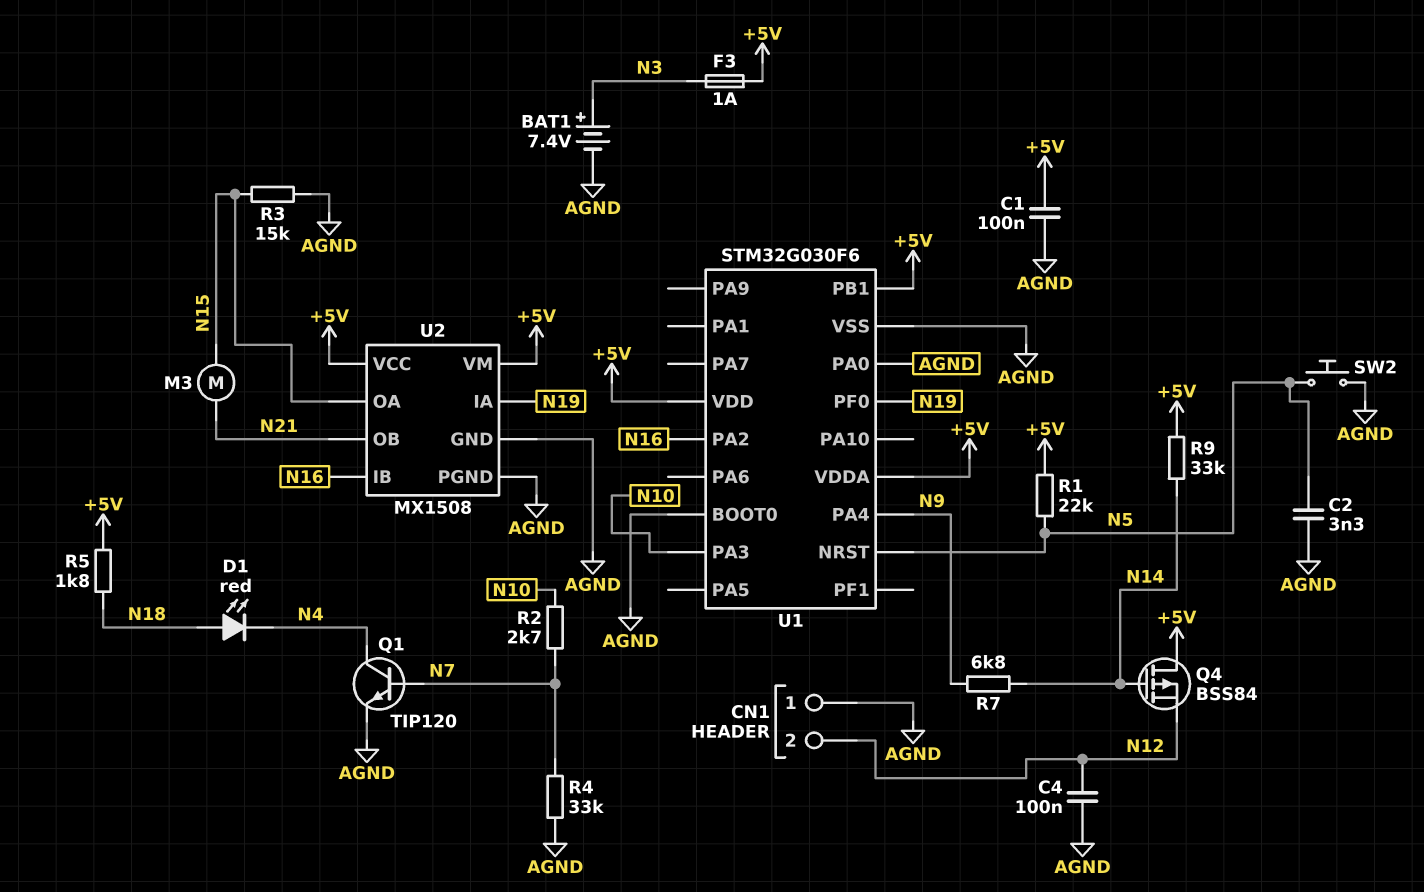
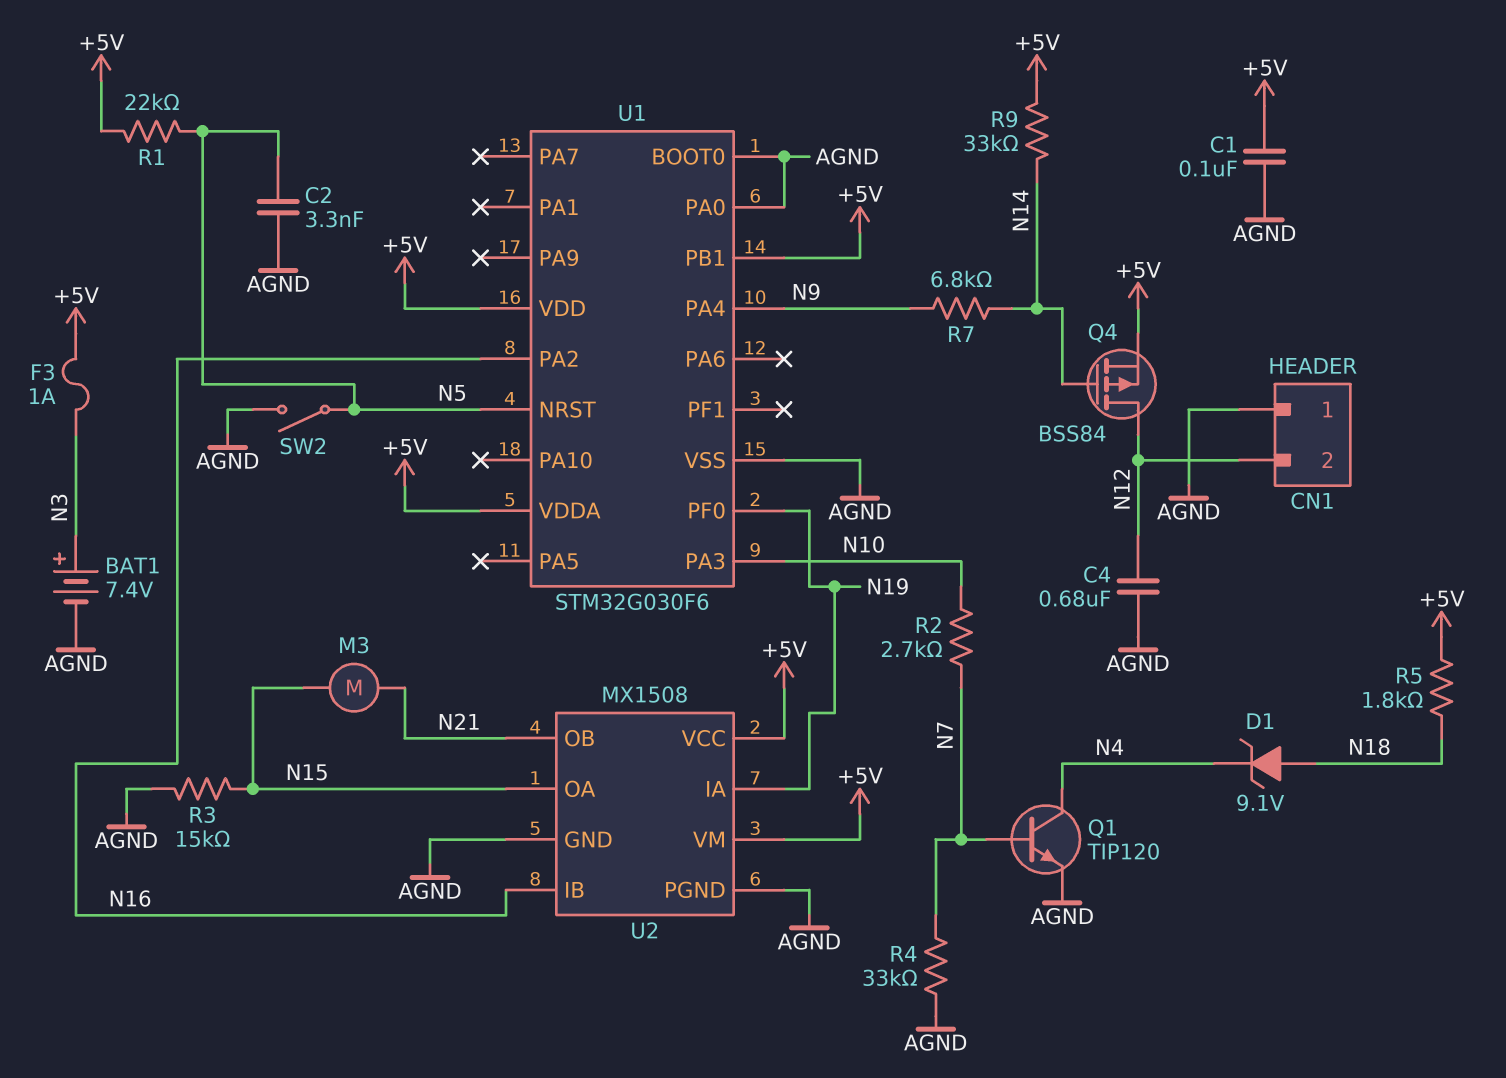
C4: 100nF (AGND, N12) -> 680nF (AGND, N12)
D1: LED red (A N18, K N4) -> zener 9.1V (A N18, K N4)
Q4: PMOS BSS84 (G N14, D +5V, S N12) -> PMOS BSS84 (G N14, D N12, S +5V)
SW2: button (AGND, N5) -> switch (AGND, N5)

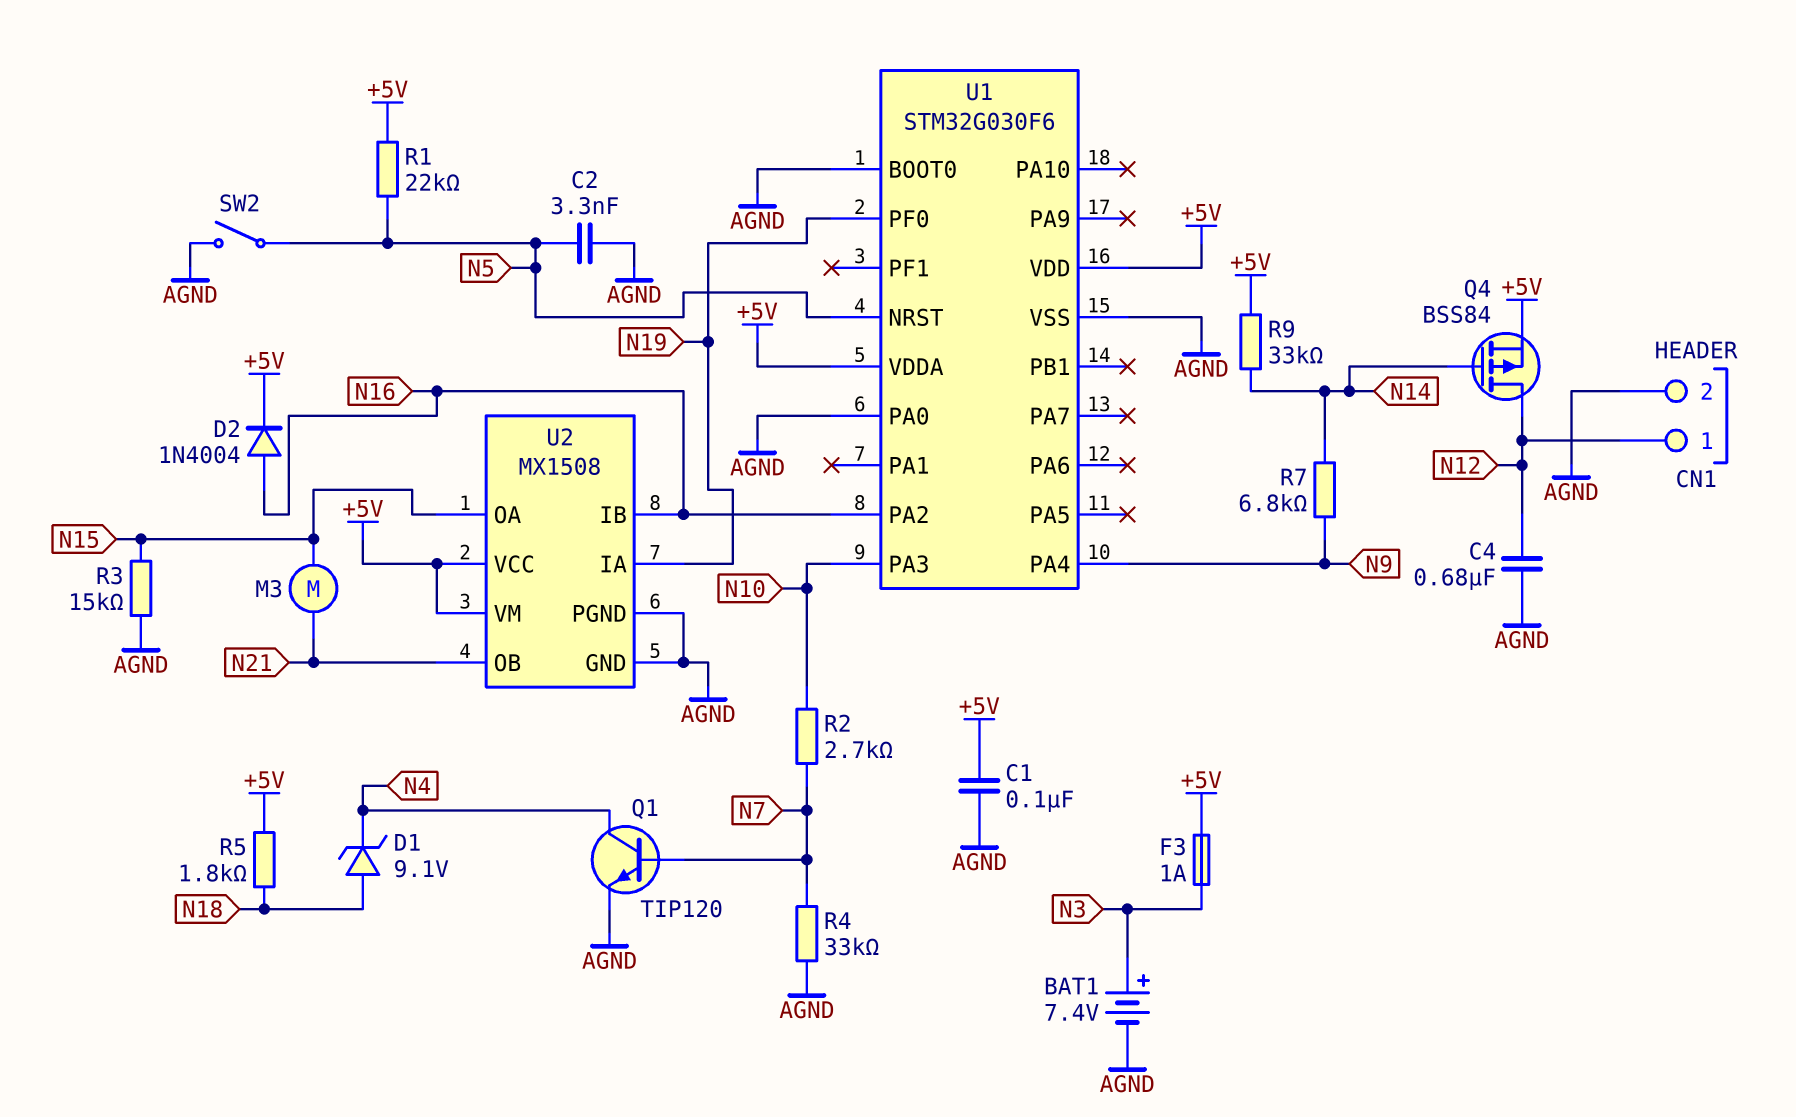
CN1 pin 1: AGND -> N12
CN1 pin 2: N12 -> AGND
D2: none -> diode 1N4004 (A N16, K +5V)
U1 pin PB1: +5V -> none

